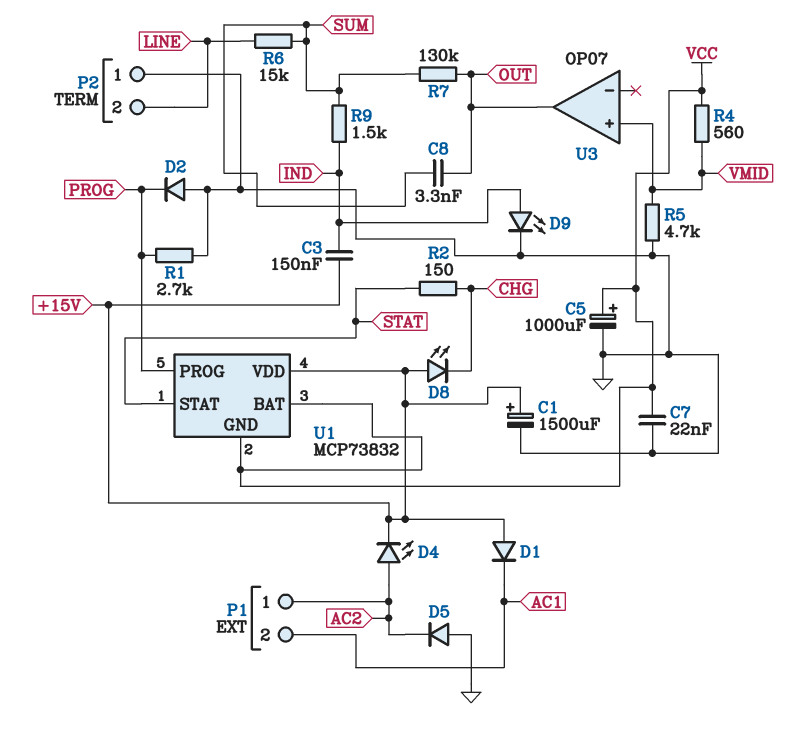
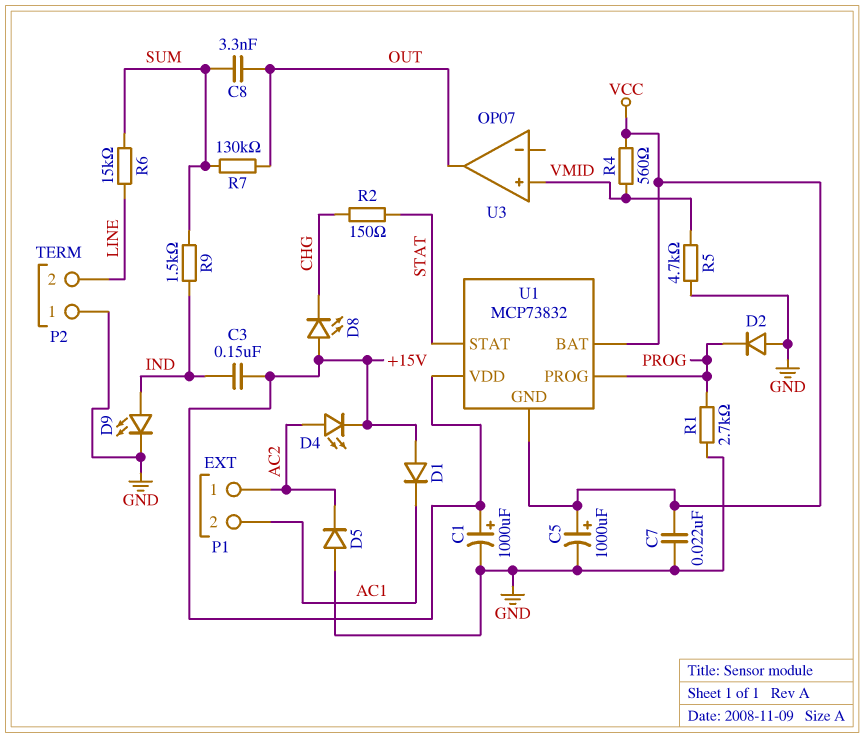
C1: 1500uF (plus +15V, minus GND) -> 1000uF (plus +15V, minus GND)

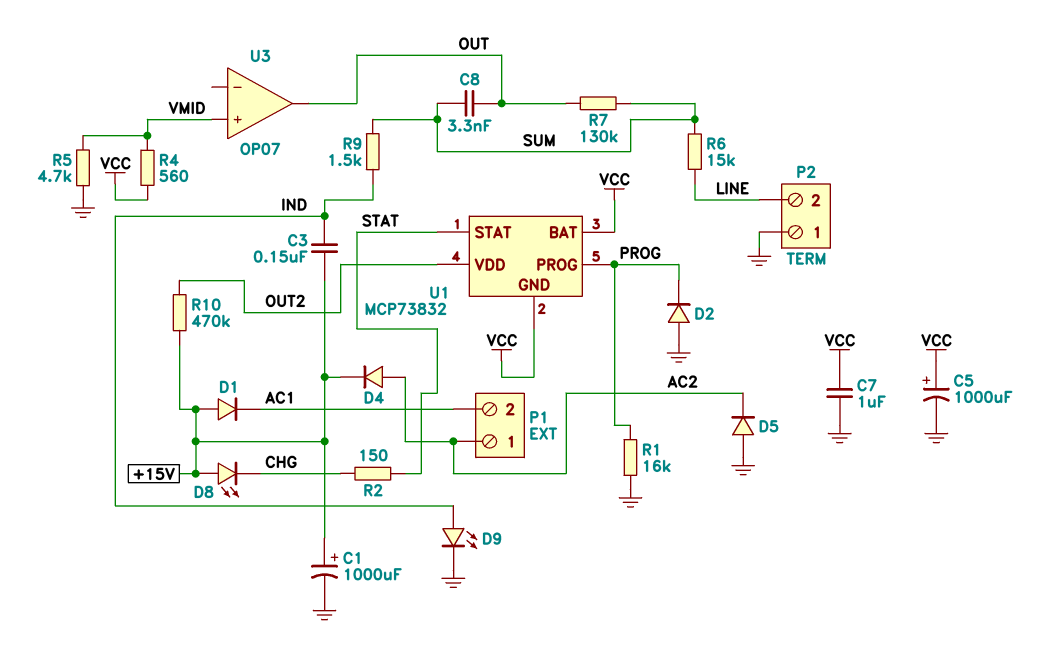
C7: 22nF (GND, VCC) -> 1uF (GND, VCC)
D4: LED (A AC2, K +15V) -> diode (A AC2, K +15V)
R1: 2.7k (GND, PROG) -> 16k (GND, PROG)
R10: none -> 470k (+15V, OUT2)
U1 pin VDD: +15V -> OUT2

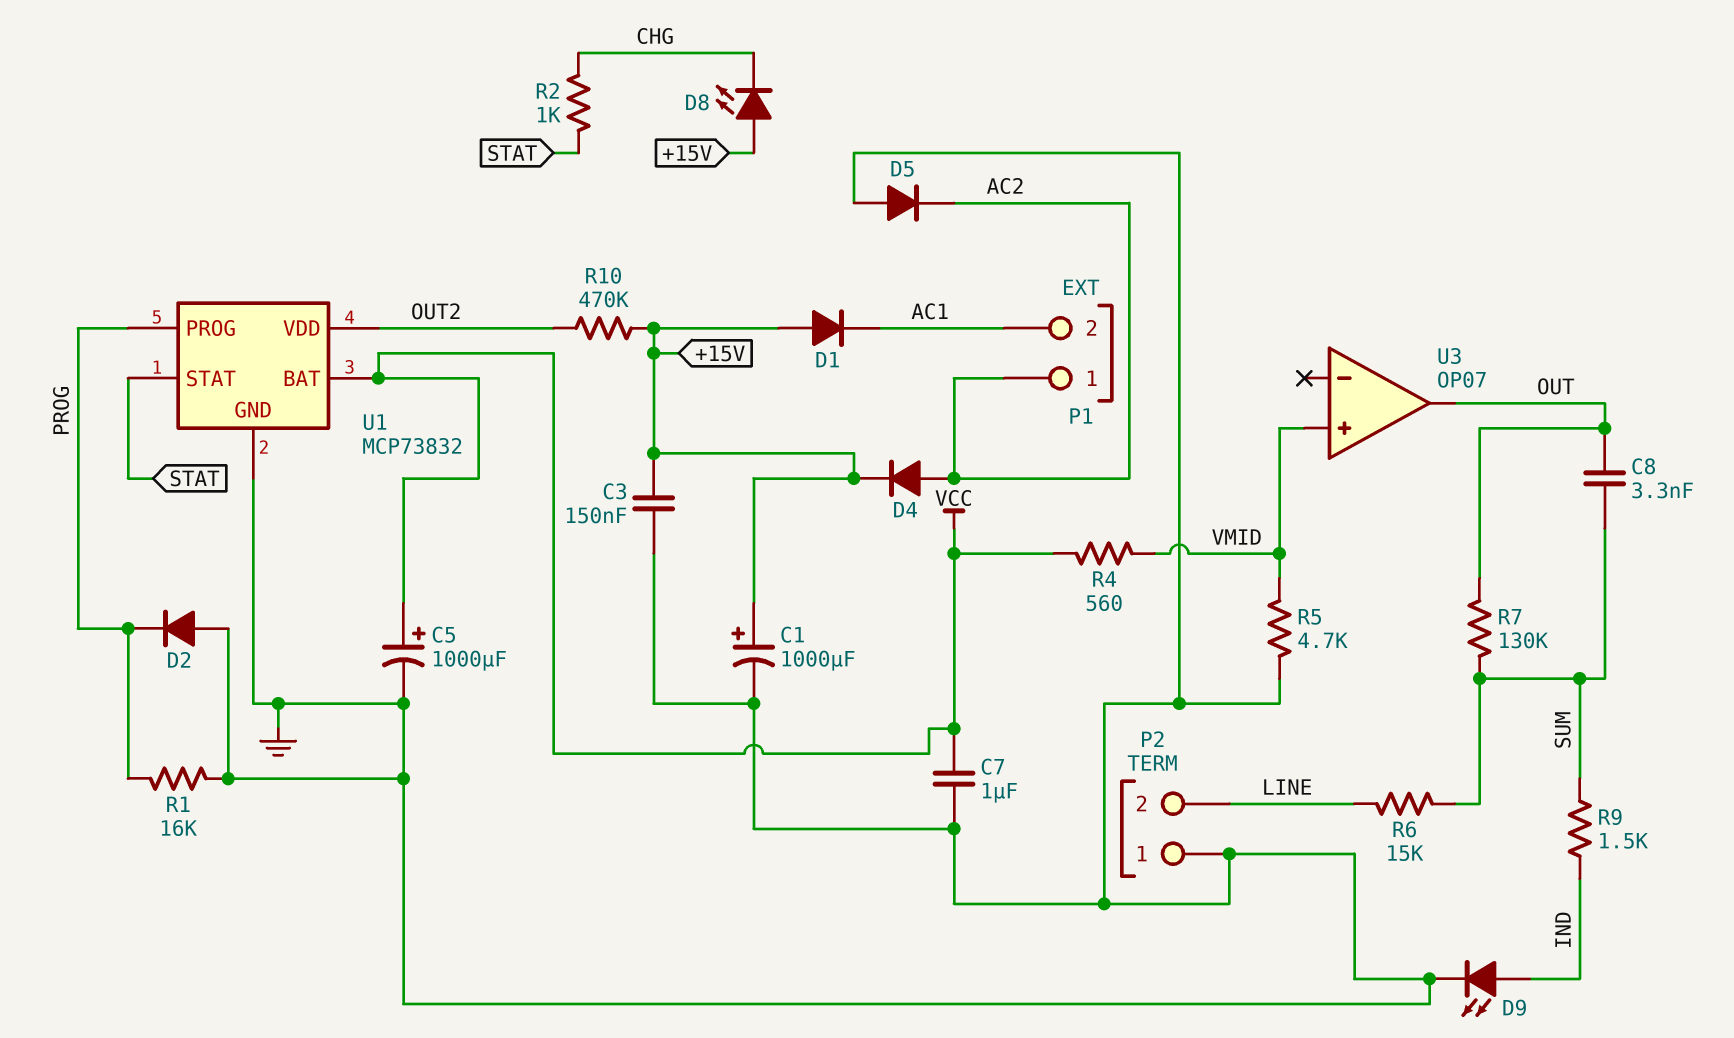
C3: 150nF (+15V, IND) -> 150nF (+15V, GND)
R2: 150 (CHG, STAT) -> 1k (CHG, STAT)
U1 pin GND: VCC -> GND

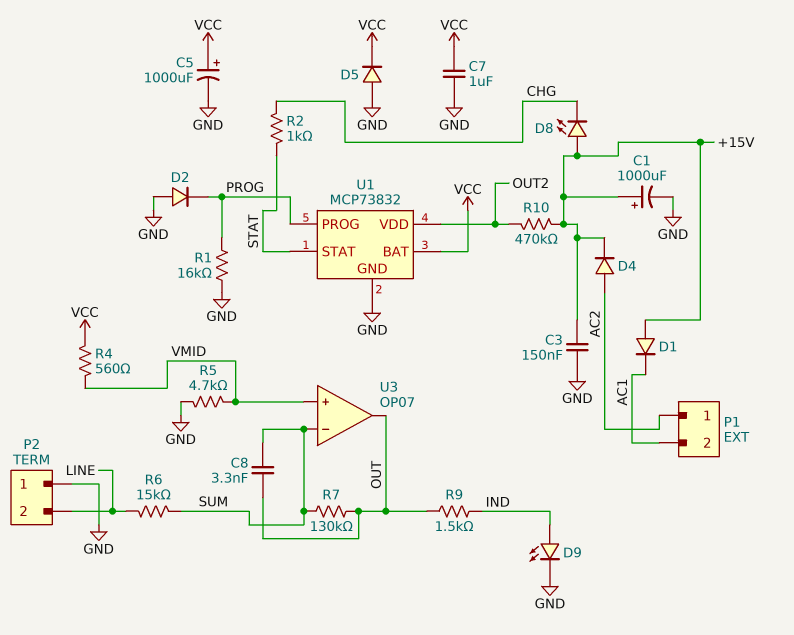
D5: diode (A GND, K AC2) -> diode (A GND, K VCC)
R9: 1.5k (IND, SUM) -> 1.5k (IND, OUT)
U3 pin in-: none -> SUM

